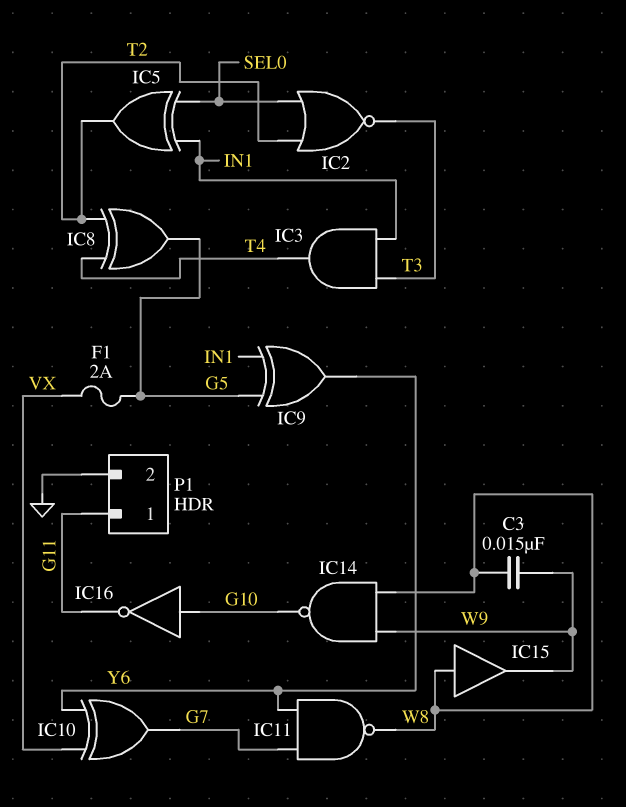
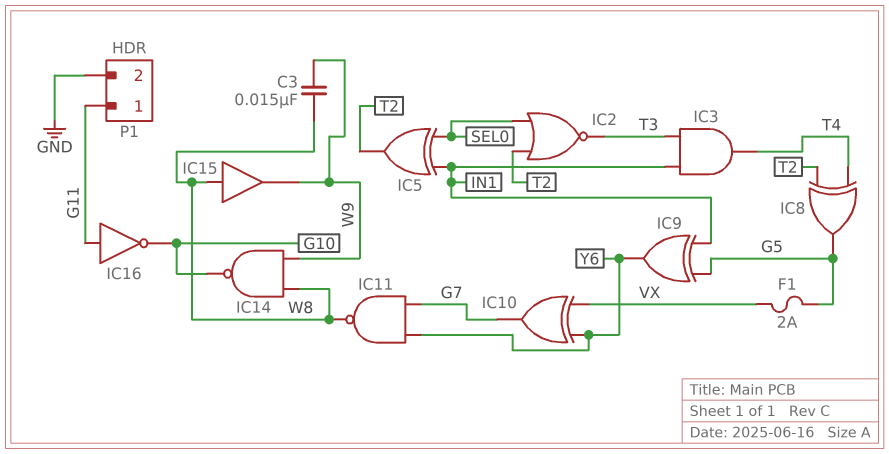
IC16: NOT (in G10, out G11) -> NOT (in G11, out G10)

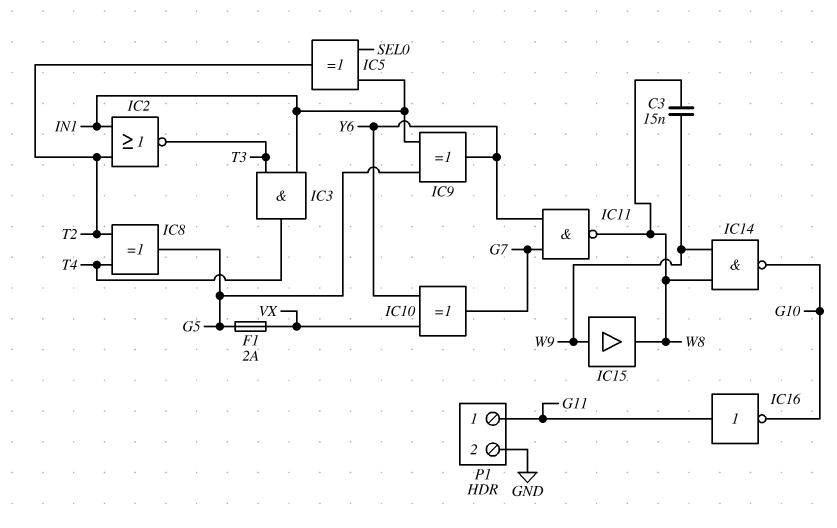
IC2: NOR (in SEL0, in T2, out T3) -> NOR (in IN1, in T2, out T3)
IC15: buffer (in W8, out W9) -> buffer (in W9, out W8)

